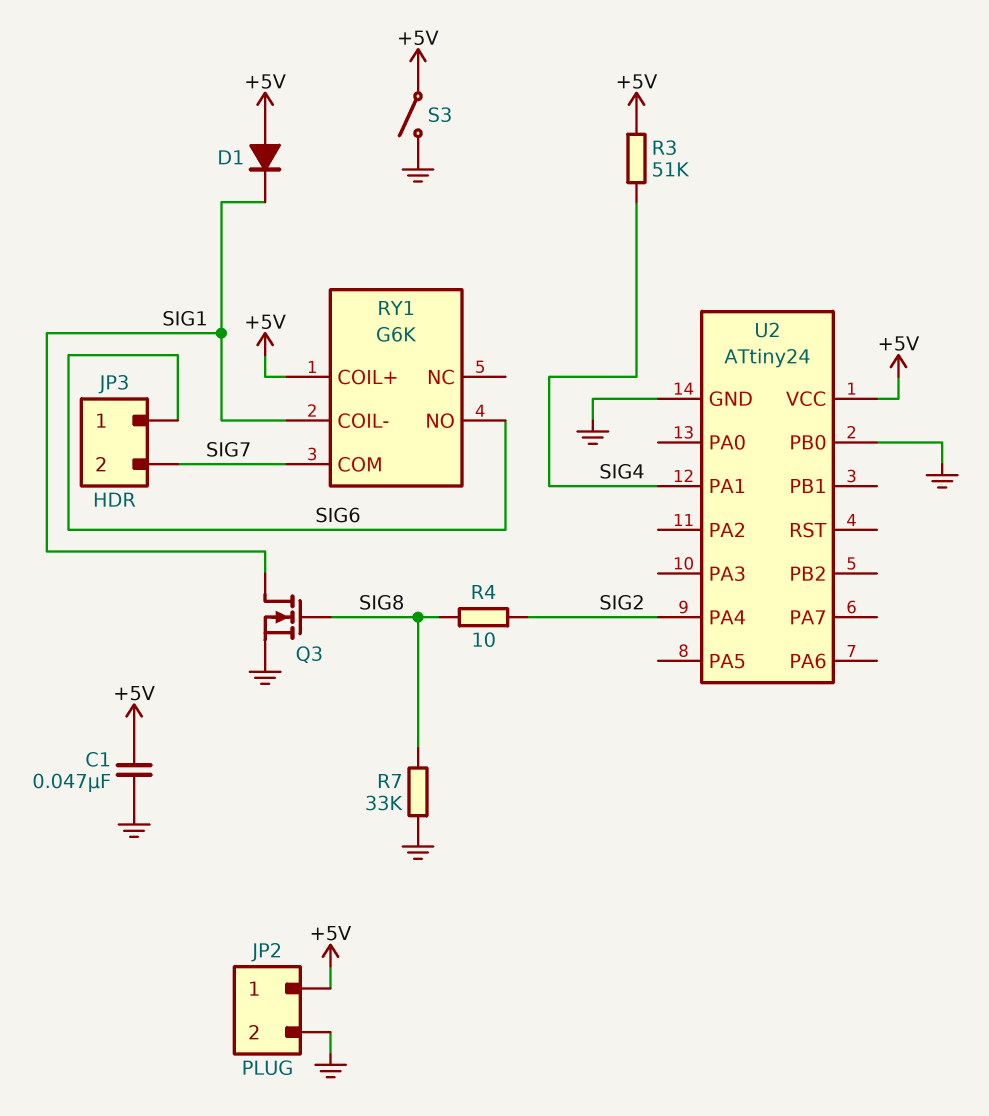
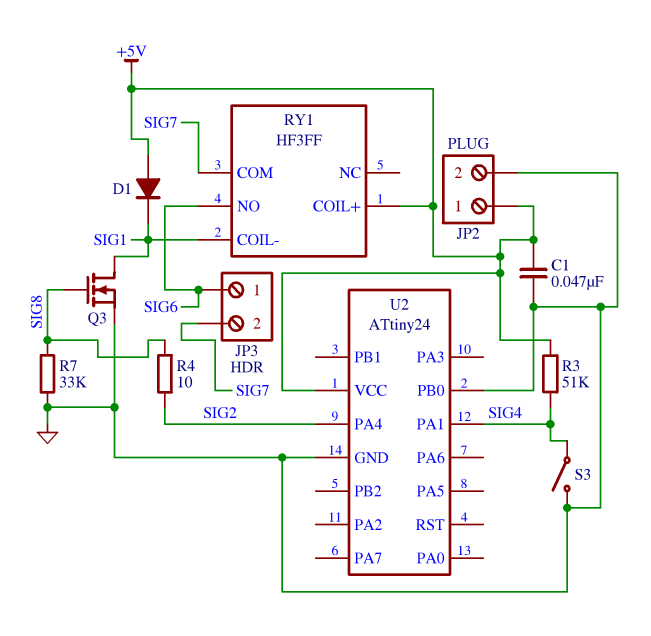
RY1: G6K -> HF3FF
S3: switch (+5V, GND) -> switch (GND, SIG4)

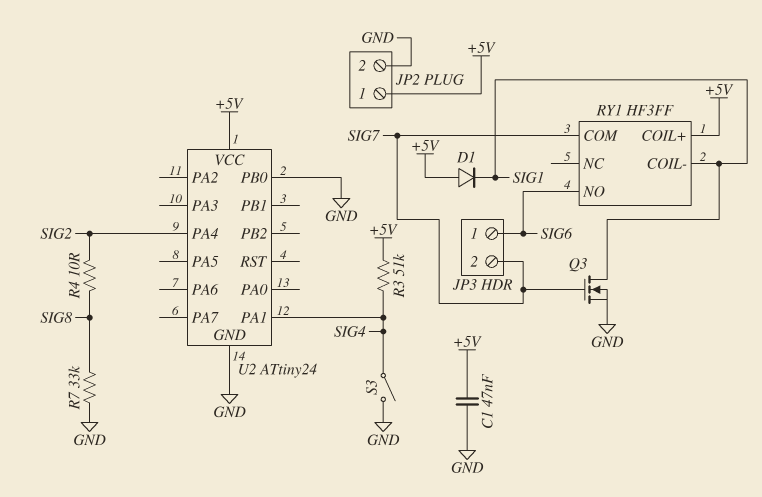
Q3: NMOS (G SIG8, D SIG1, S GND) -> NMOS (G SIG7, D SIG1, S GND)

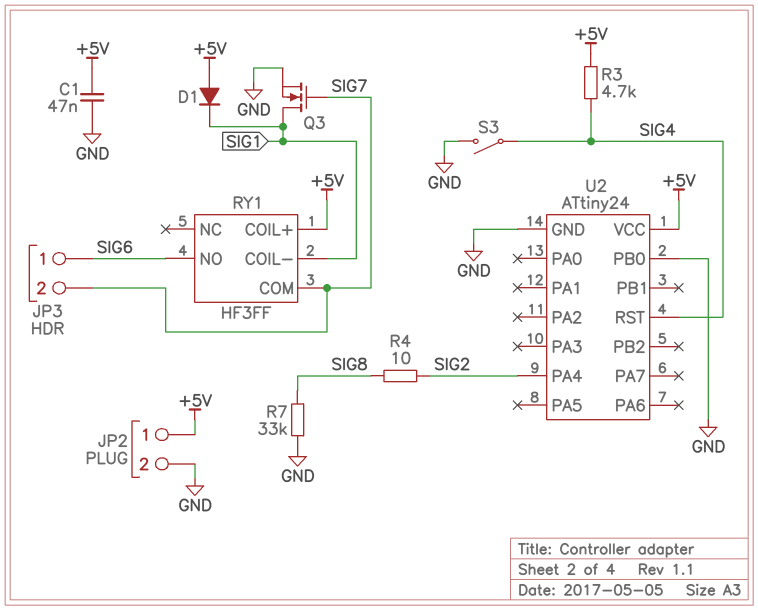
R3: 51k (+5V, SIG4) -> 4.7k (+5V, SIG4)
U2 pin PA1: SIG4 -> none
U2 pin RST: none -> SIG4

